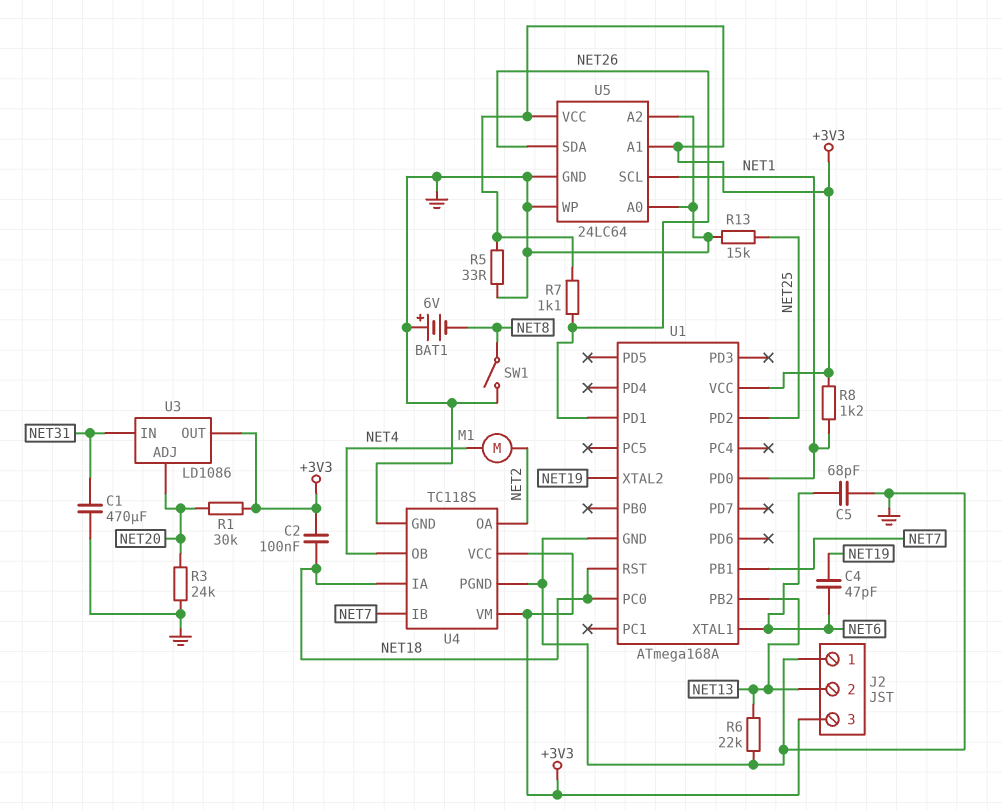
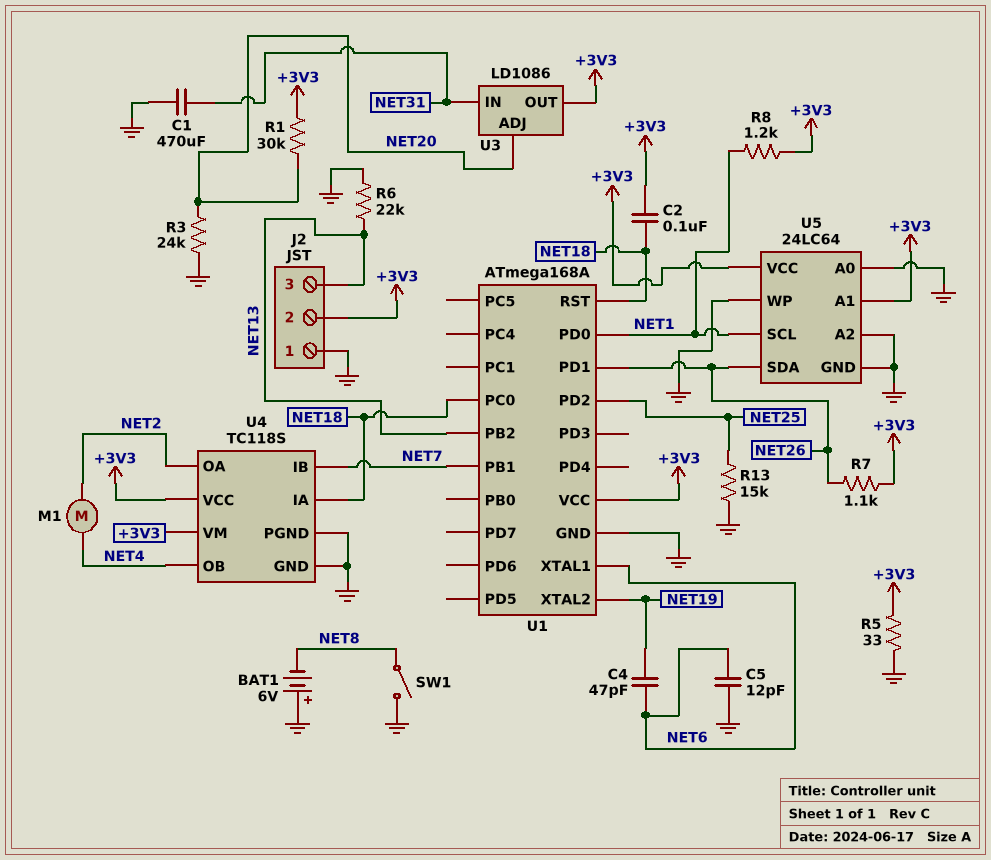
C5: 68pF (GND, NET6) -> 12pF (GND, NET6)
J2 pin 2: NET13 -> +3V3
J2 pin 3: +3V3 -> NET13

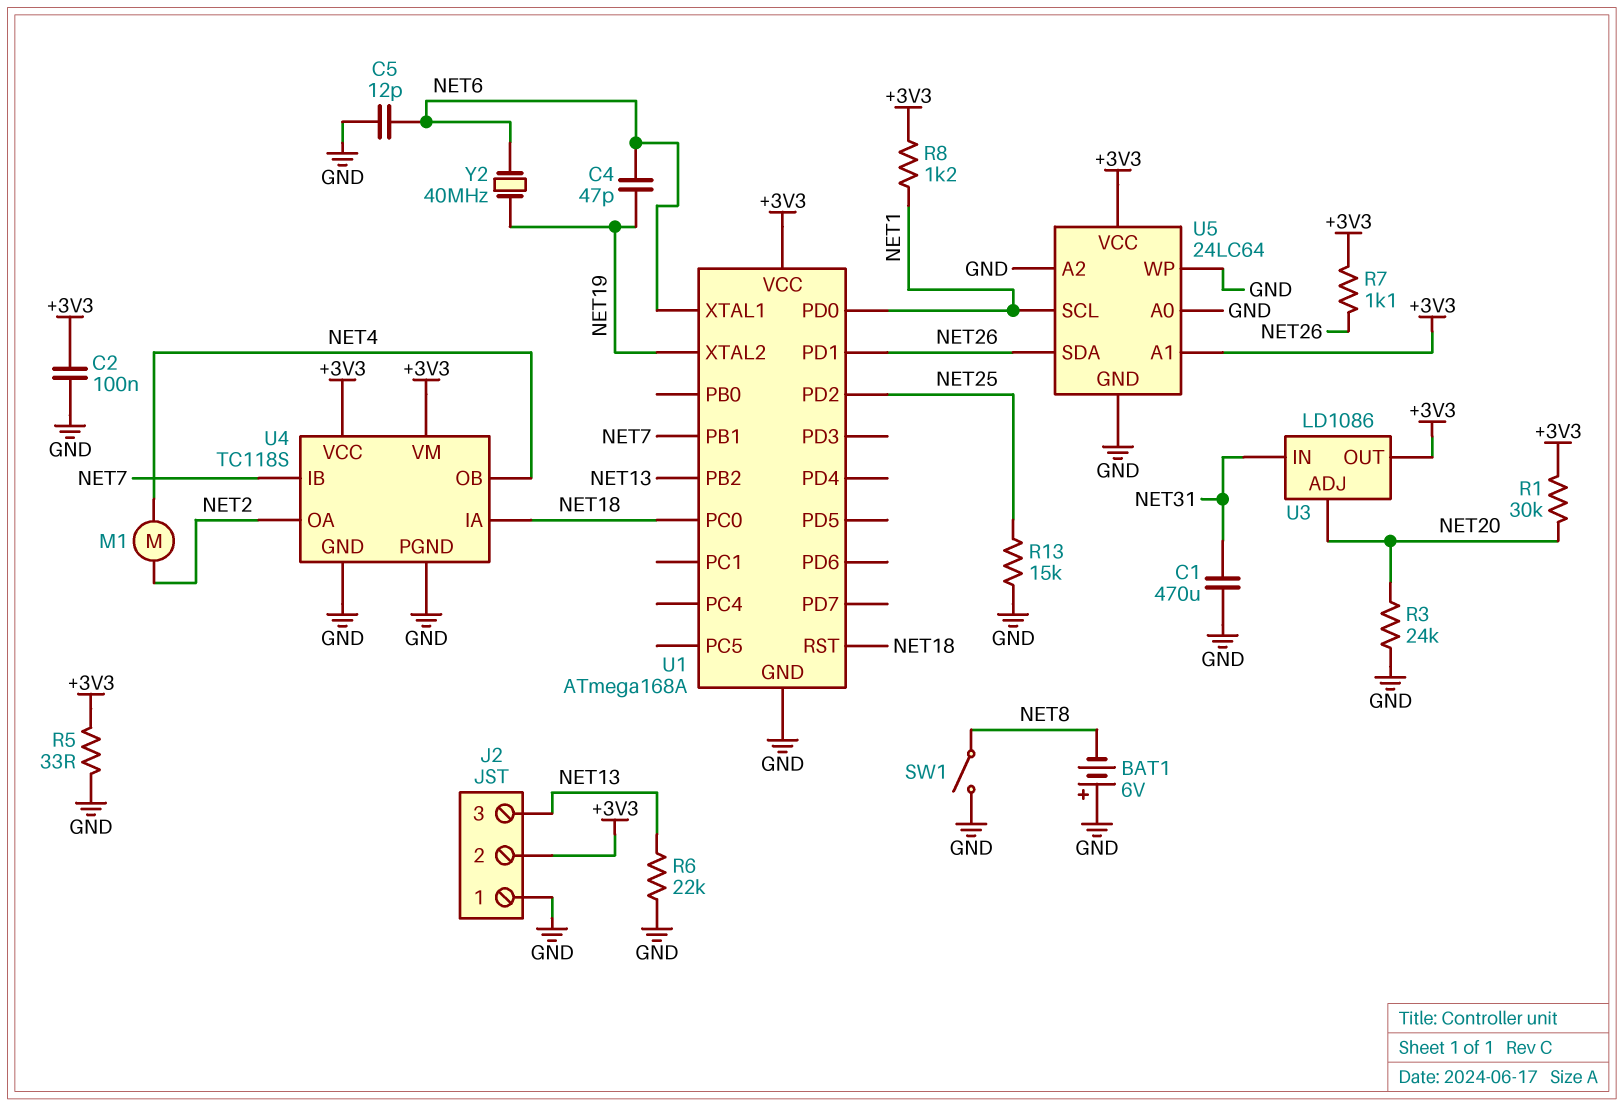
C2: 100nF (+3V3, NET18) -> 100nF (+3V3, GND)
Y2: none -> 40MHz (NET6, NET19)

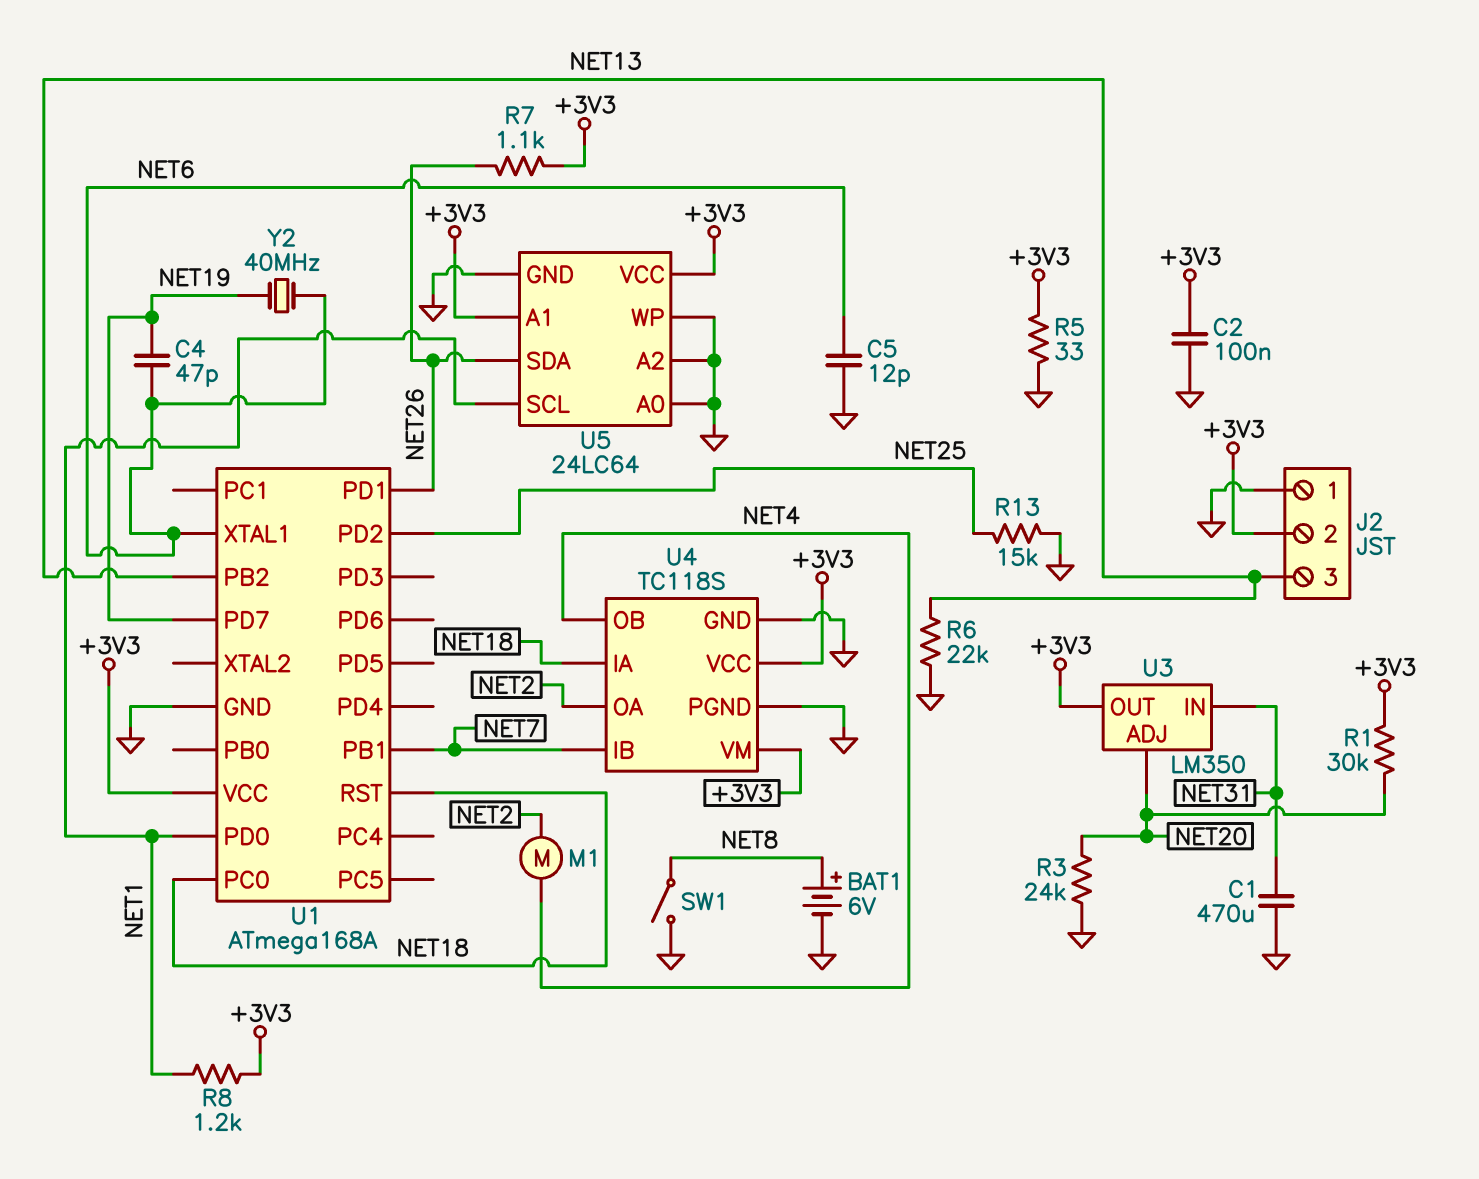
BAT1: 6V (plus GND, minus NET8) -> 6V (plus NET8, minus GND)
U1 pin PD7: none -> NET19
U1 pin XTAL2: NET19 -> none
U3: LD1086 -> LM350

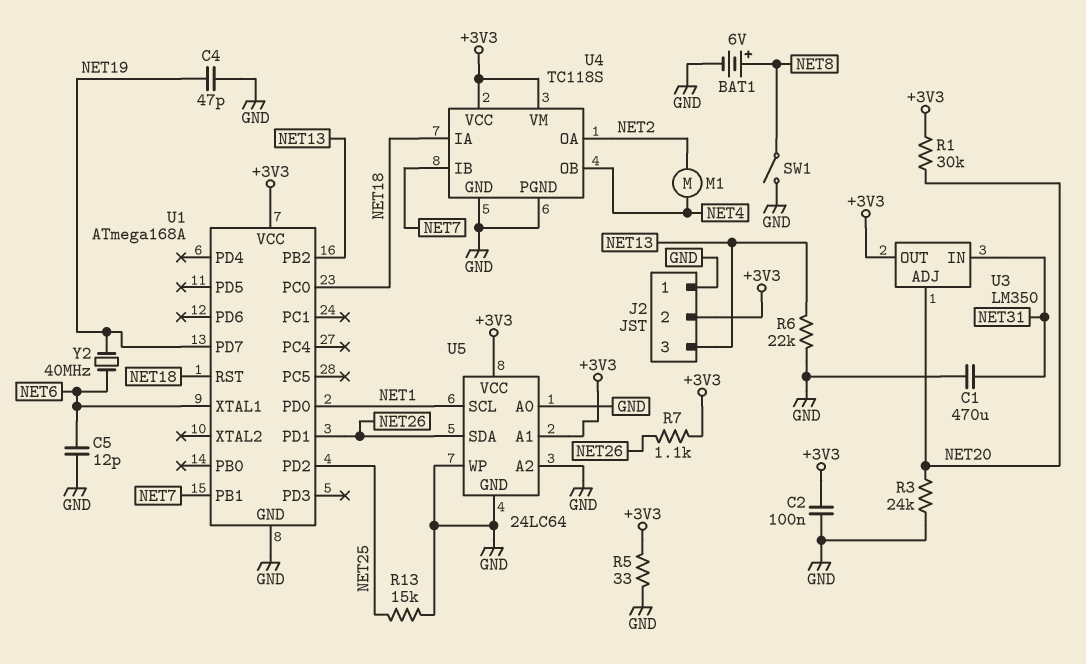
C4: 47pF (NET6, NET19) -> 47pF (GND, NET19)
R8: 1.2k (+3V3, NET1) -> none

